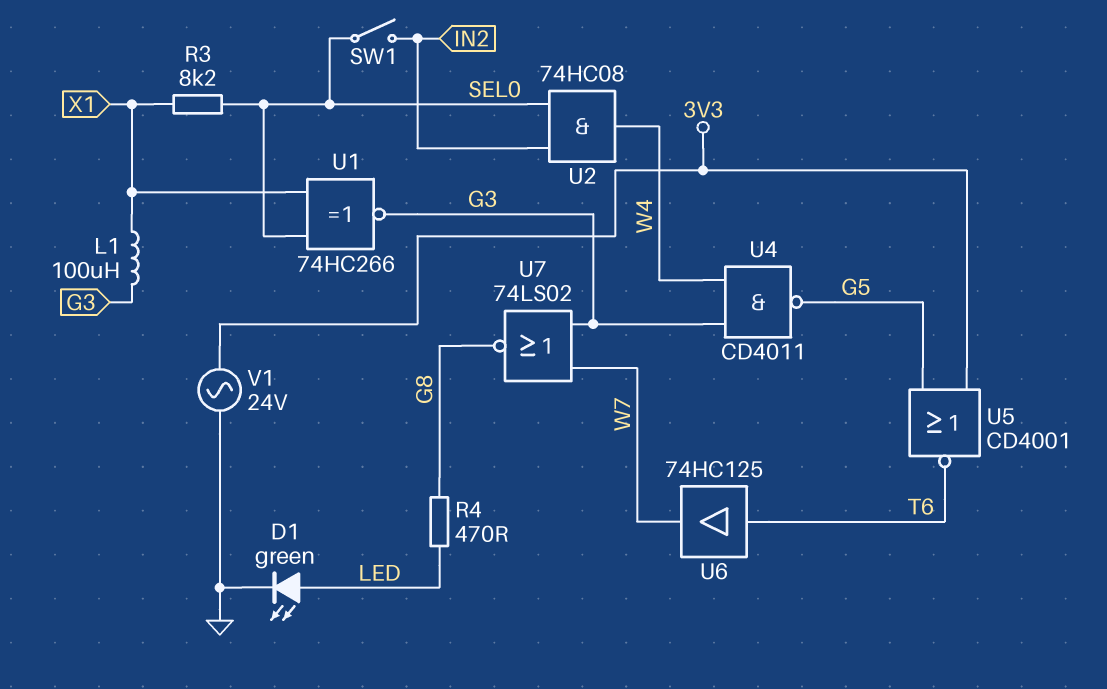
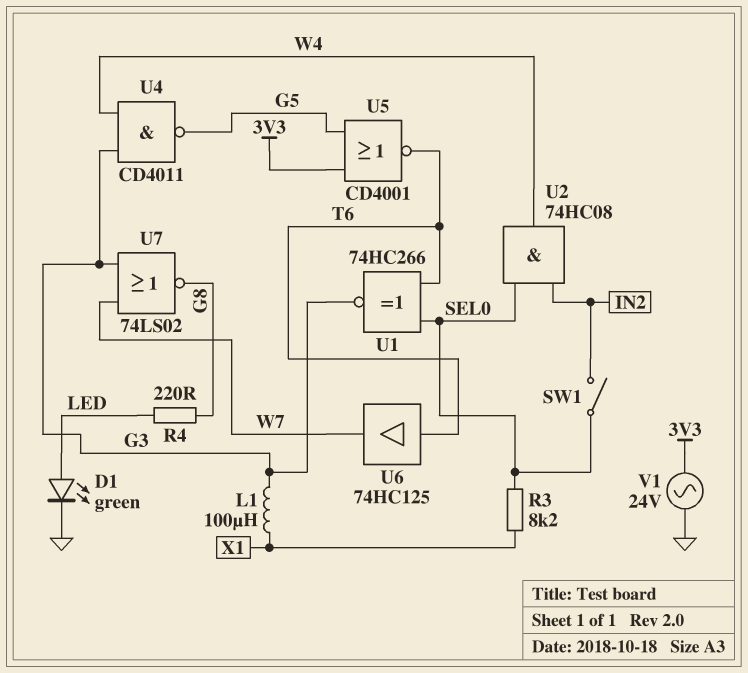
R4: 470 (G8, LED) -> 220 (G8, LED)
U1: XNOR 74HC266 (in SEL0, in X1, out G3) -> XNOR 74HC266 (in SEL0, in T6, out G3)

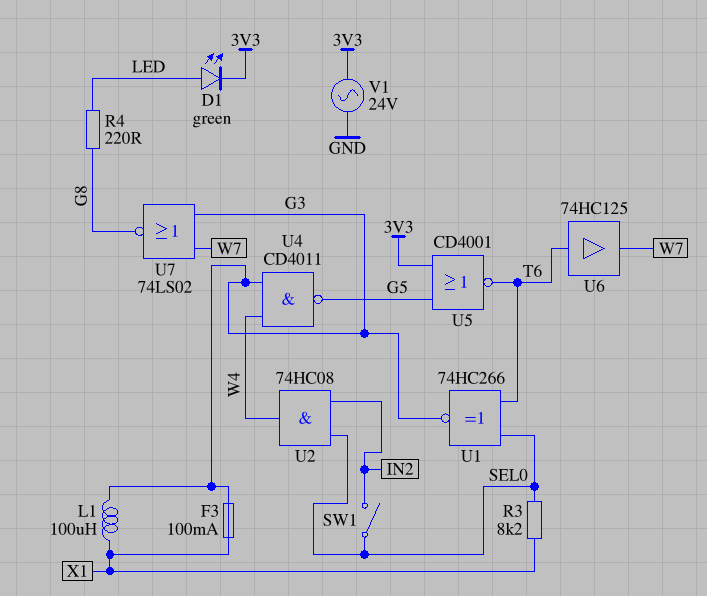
D1: LED green (A LED, K GND) -> LED green (A LED, K 3V3)
F3: none -> 100mA (G3, X1)

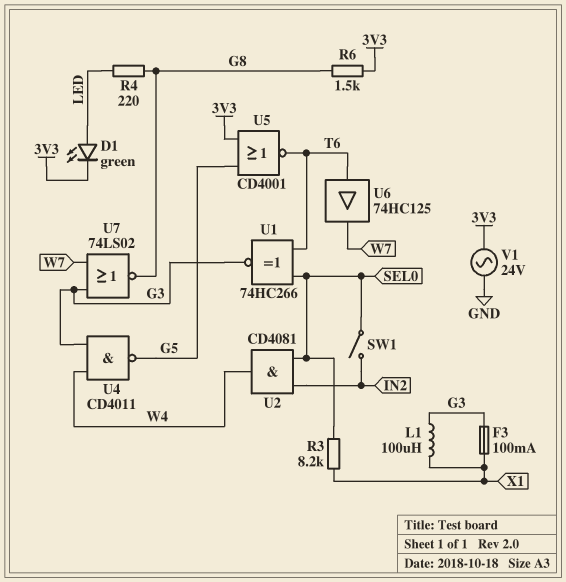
R6: none -> 1.5k (3V3, G8)
U2: AND 74HC08 (in IN2, in SEL0, out W4) -> AND CD4081 (in IN2, in SEL0, out W4)

